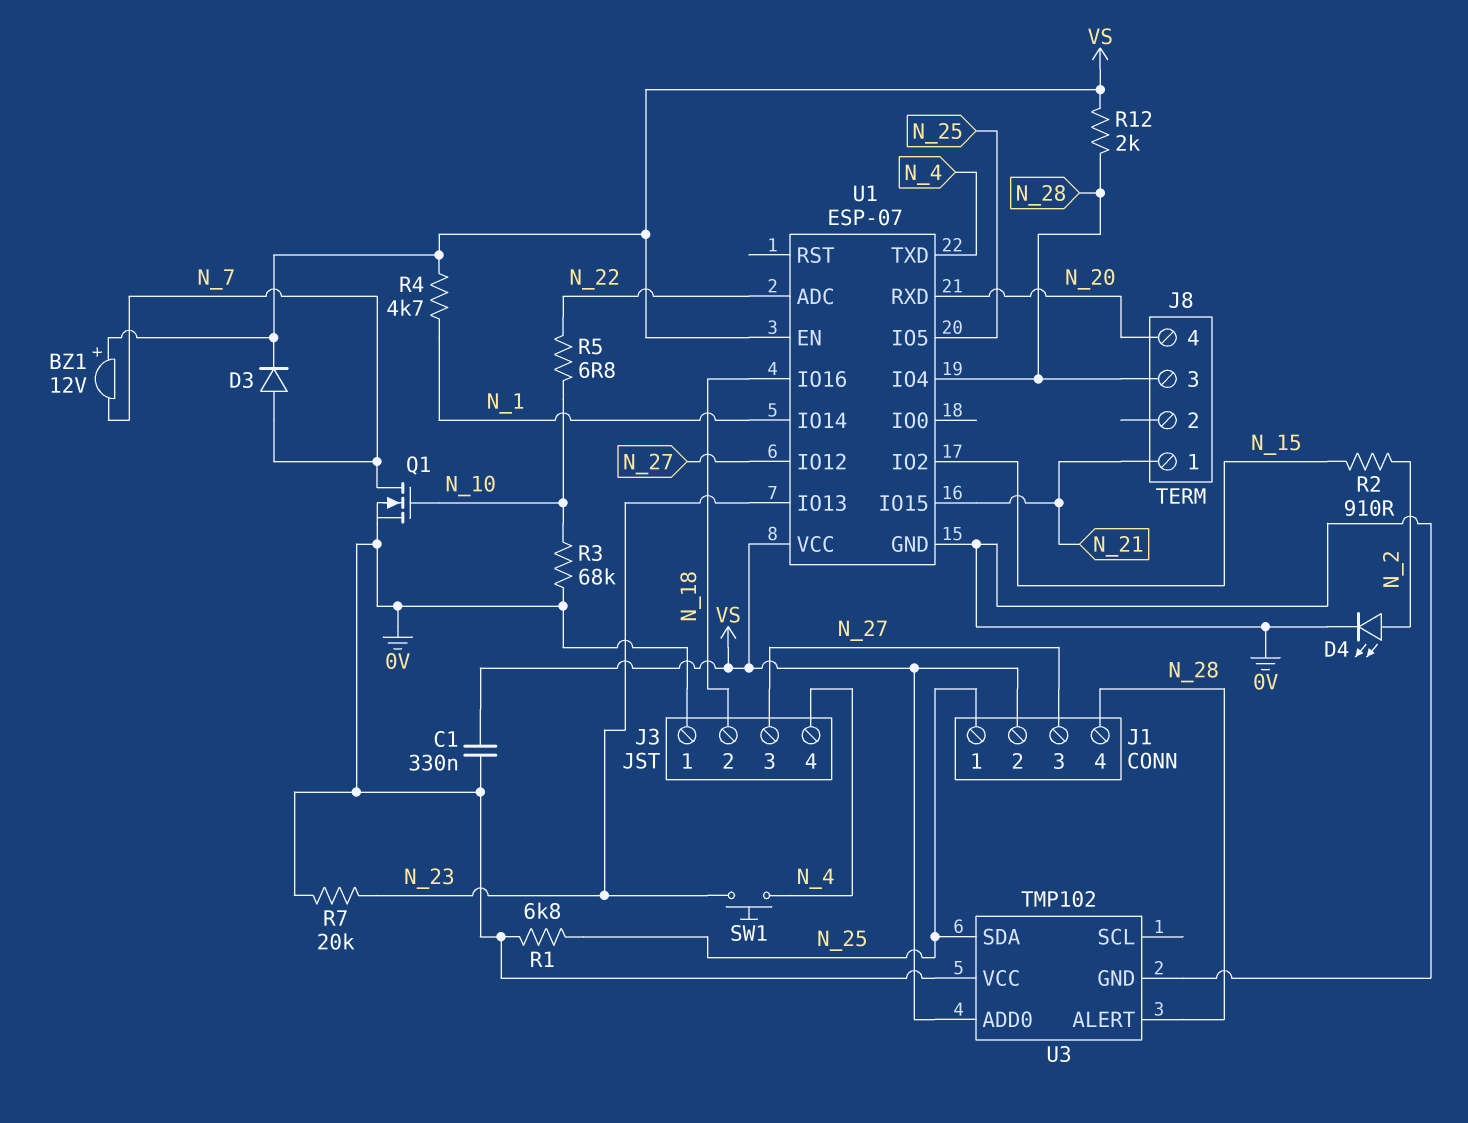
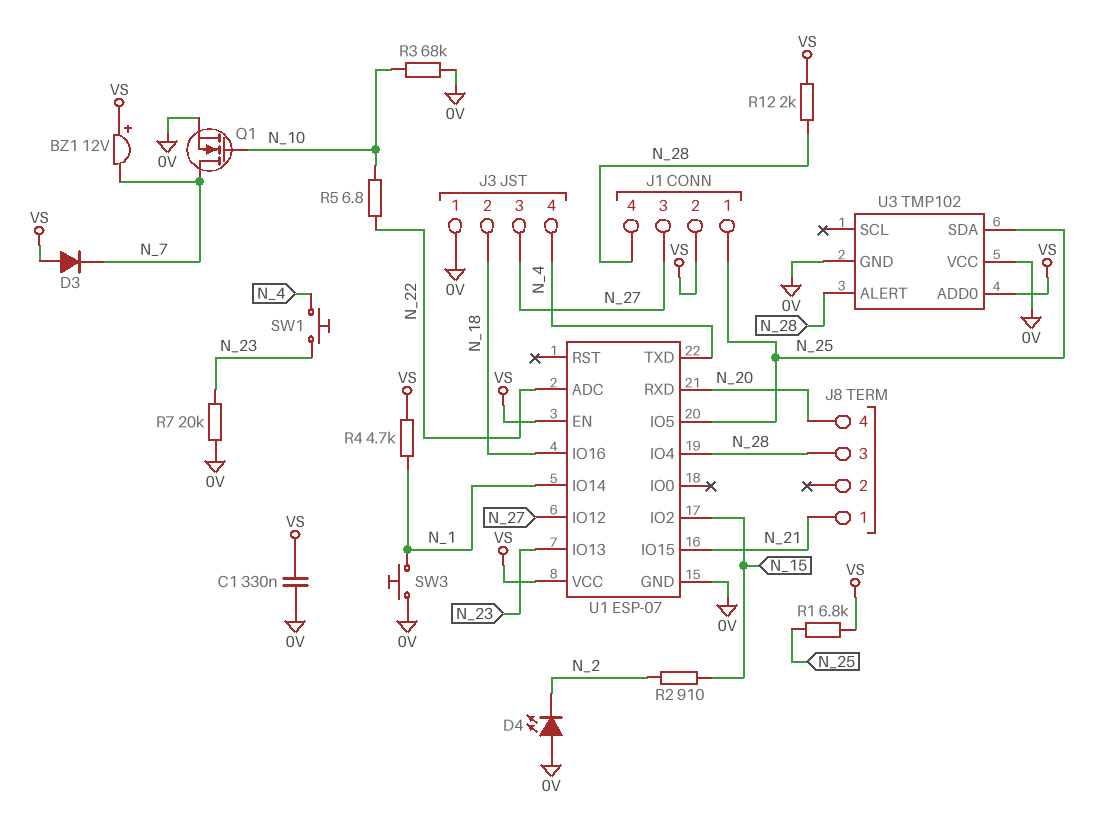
D3: diode (A N_7, K VS) -> diode (A VS, K N_7)
D4: LED (A N_2, K 0V) -> LED (A 0V, K N_2)
R1: 6.8k (0V, N_25) -> 6.8k (N_25, VS)
SW3: none -> button (0V, N_1)

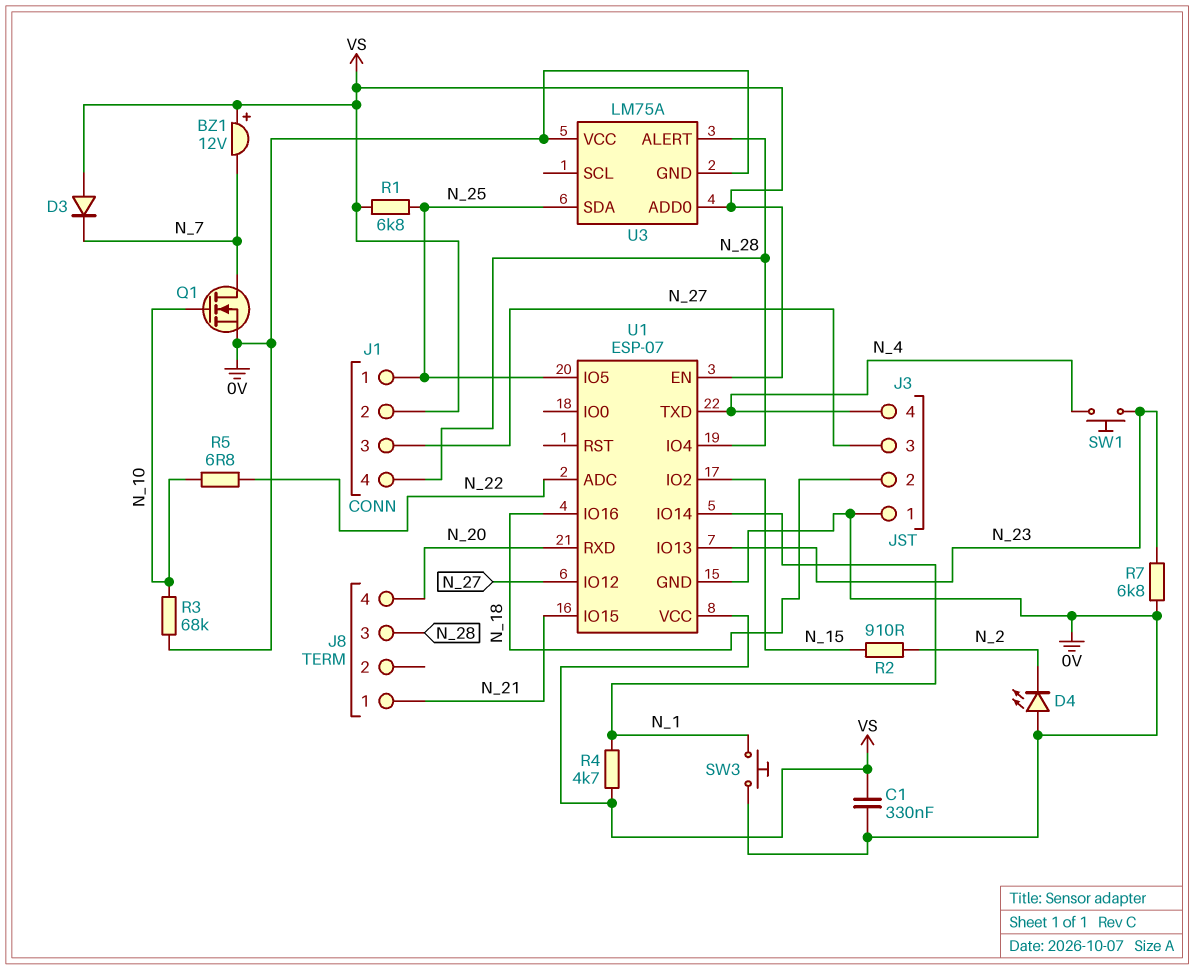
R7: 20k (0V, N_23) -> 6.8k (0V, N_23)
R12: 2k (N_28, VS) -> none
U3: TMP102 -> LM75A

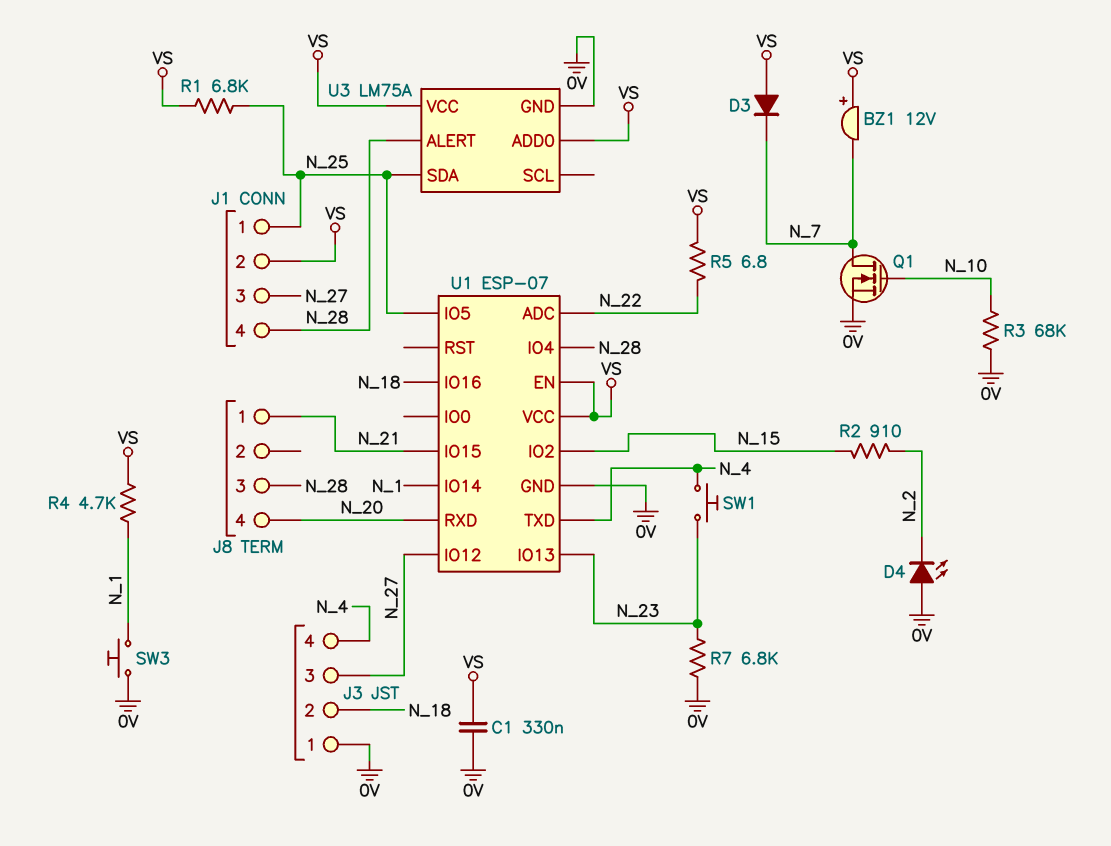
R5: 6.8 (N_10, N_22) -> 6.8 (N_22, VS)
U3 pin VCC: 0V -> VS

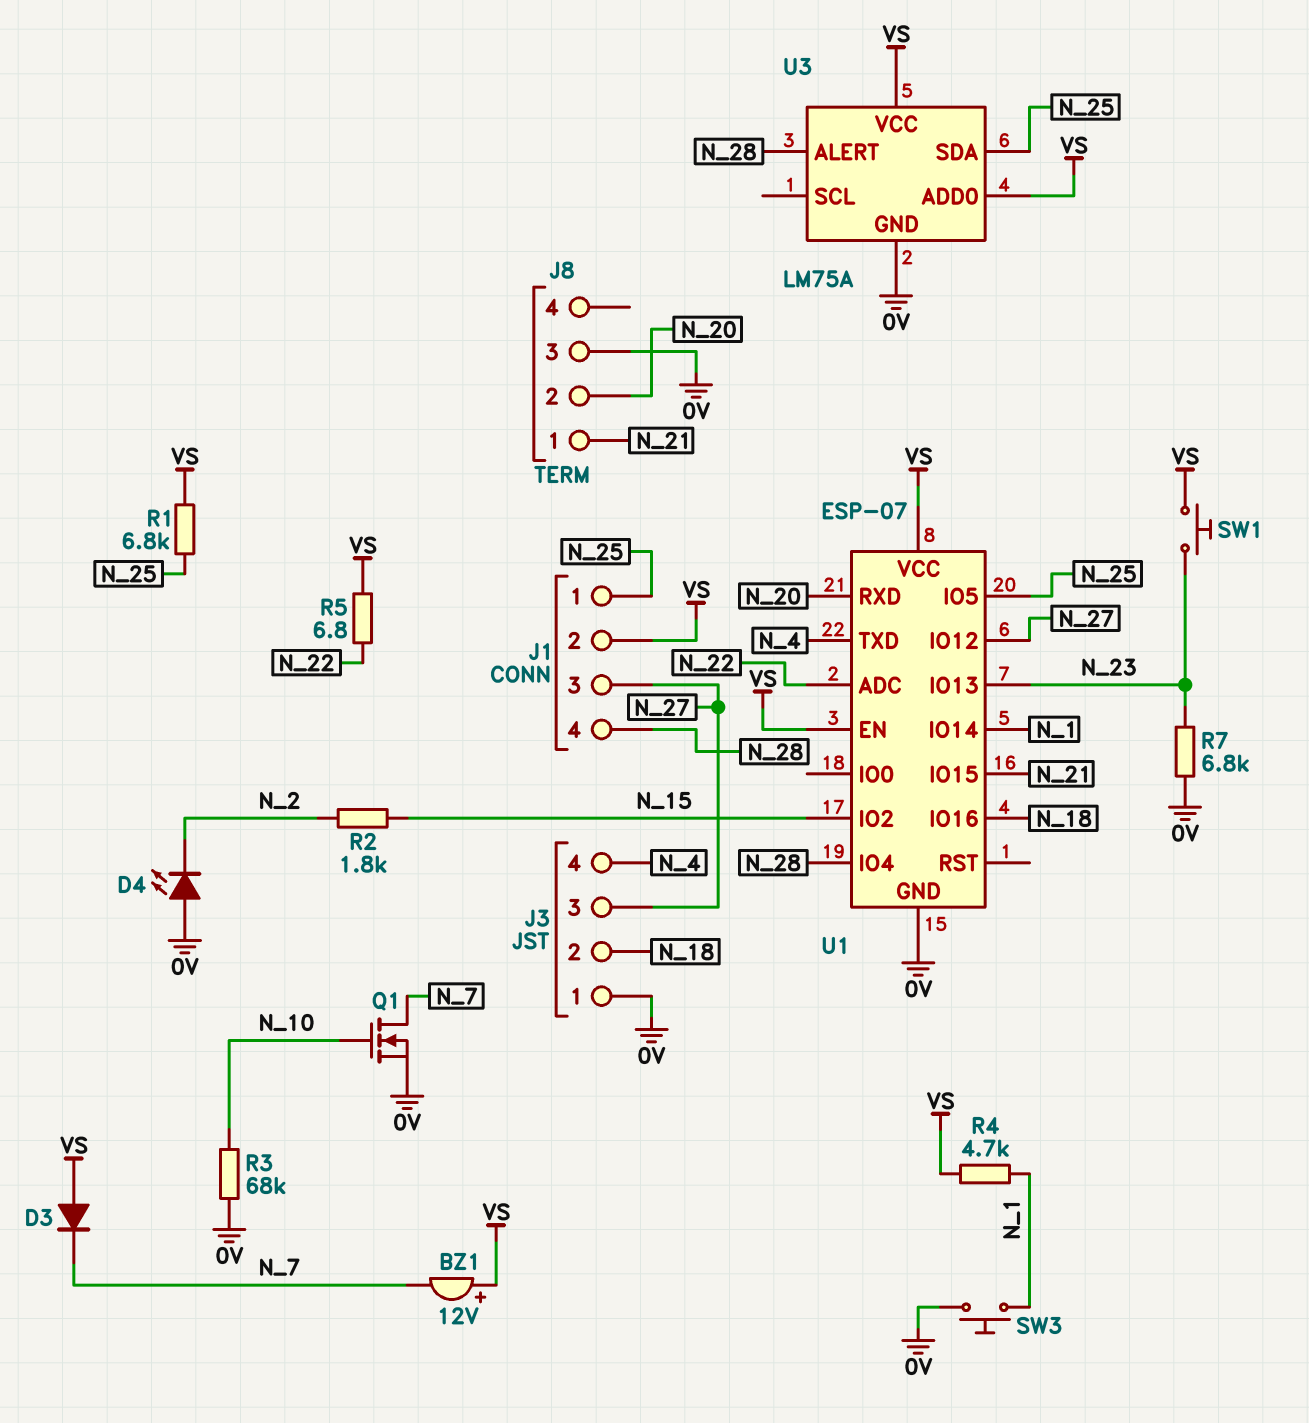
C1: 330nF (0V, VS) -> none
J8 pin 2: none -> N_20
J8 pin 3: N_28 -> 0V
J8 pin 4: N_20 -> none
R2: 910 (N_2, N_15) -> 1.8k (N_2, N_15)
SW1: button (N_4, N_23) -> button (N_23, VS)

